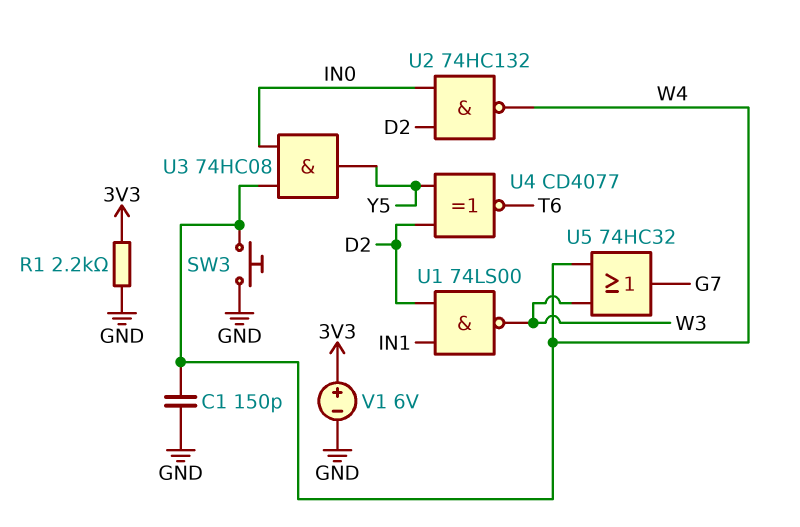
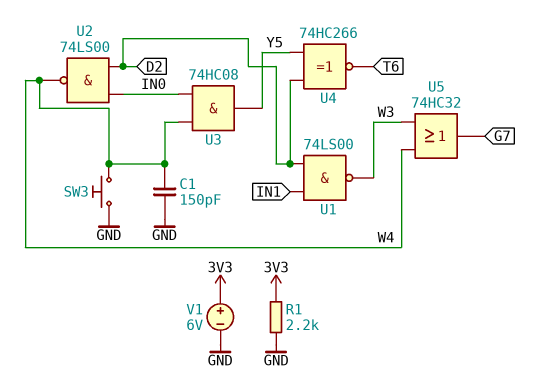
U2: NAND 74HC132 (in D2, in IN0, out W4) -> NAND 74LS00 (in D2, in IN0, out W4)
U4: XNOR CD4077 (in D2, in Y5, out T6) -> XNOR 74HC266 (in D2, in Y5, out T6)

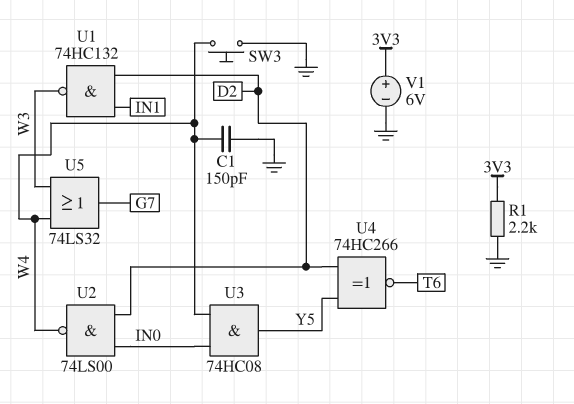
U1: NAND 74LS00 (in D2, in IN1, out W3) -> NAND 74HC132 (in D2, in IN1, out W3)
U5: OR 74HC32 (in W3, in W4, out G7) -> OR 74LS32 (in W3, in W4, out G7)

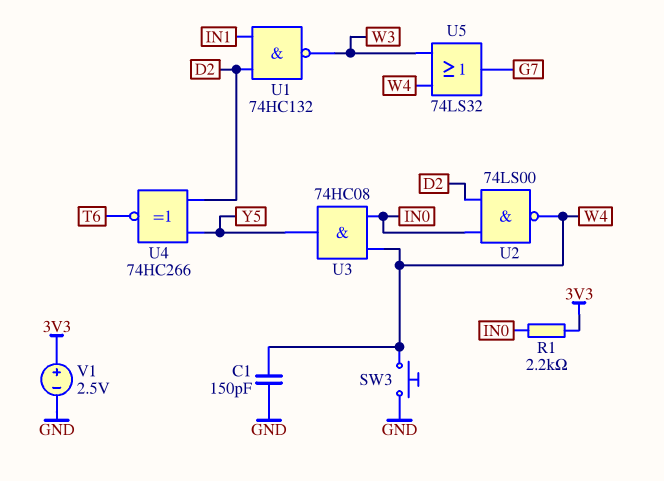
R1: 2.2k (3V3, GND) -> 2.2k (3V3, IN0)
V1: 6V (plus 3V3, minus GND) -> 2.5V (plus 3V3, minus GND)

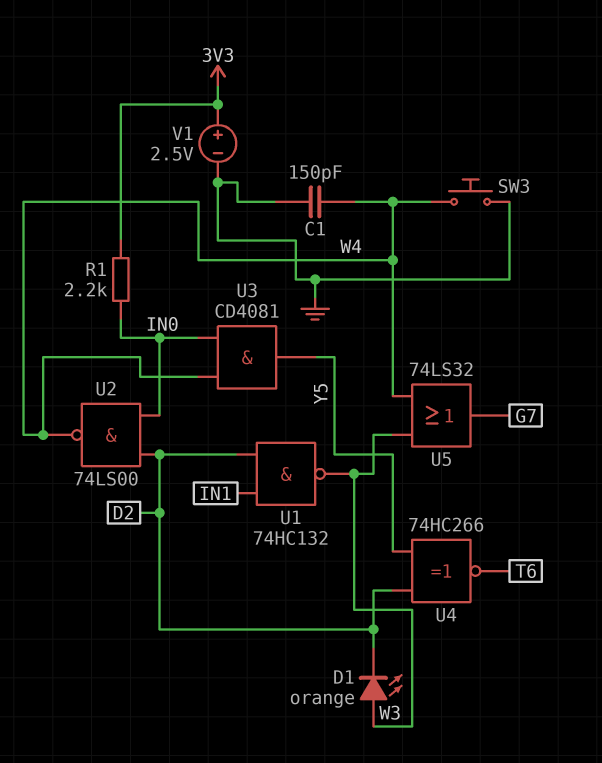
D1: none -> LED orange (A W3, K D2)
U3: AND 74HC08 (in IN0, in W4, out Y5) -> AND CD4081 (in IN0, in W4, out Y5)

